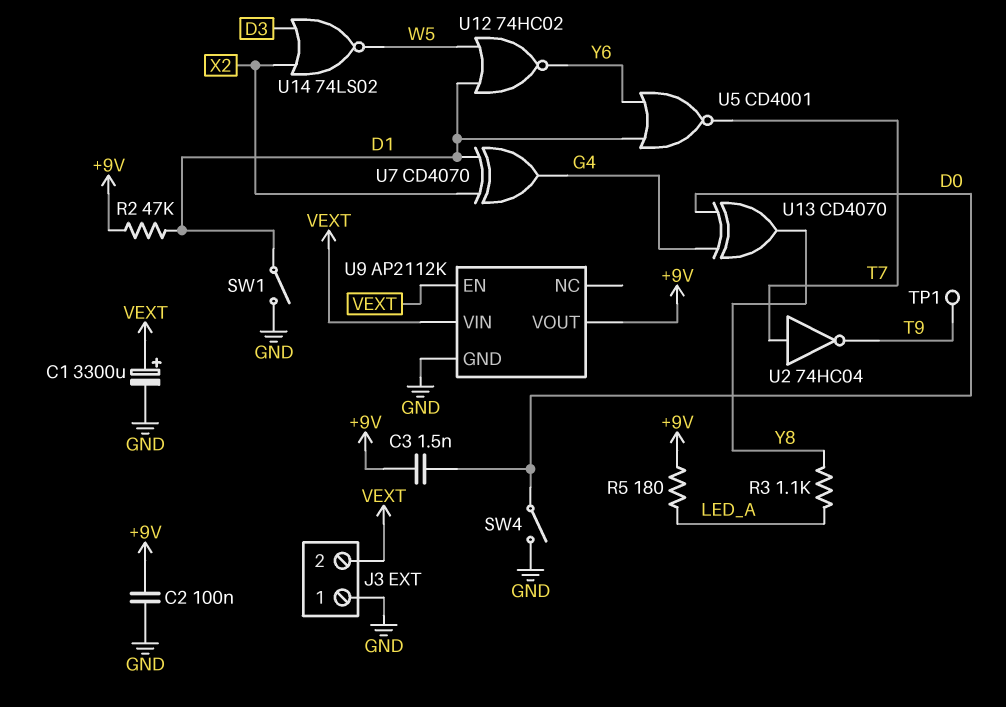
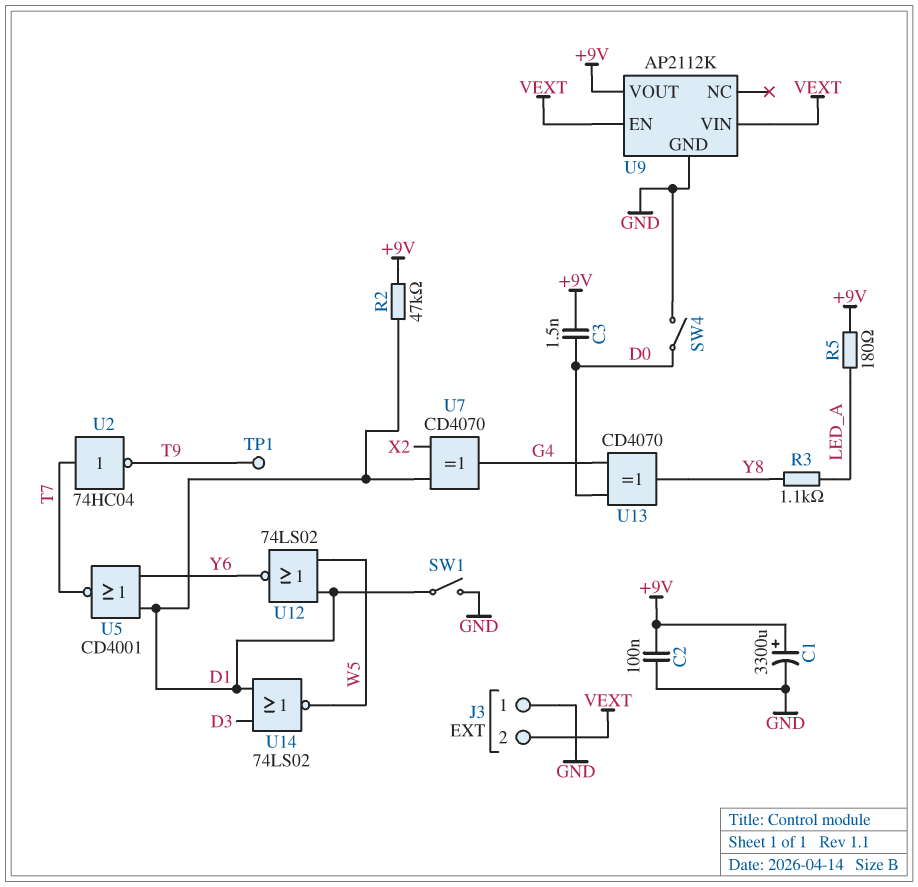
C1: 3300uF (plus VEXT, minus GND) -> 3300uF (plus +9V, minus GND)
U12: NOR 74HC02 (in D1, in W5, out Y6) -> NOR 74LS02 (in D1, in W5, out Y6)
U14: NOR 74LS02 (in D3, in X2, out W5) -> NOR 74LS02 (in D1, in D3, out W5)

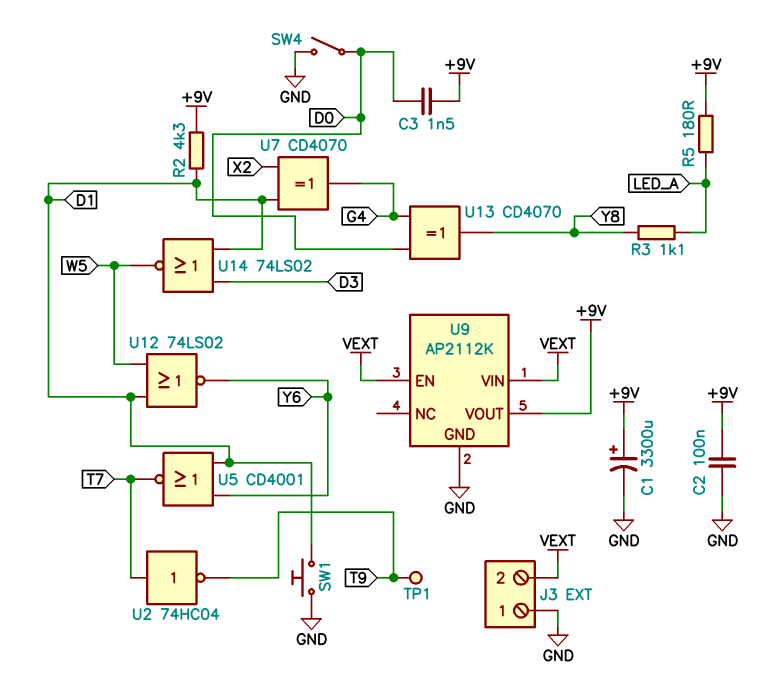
R2: 47k (+9V, D1) -> 4.3k (+9V, D1)
SW1: switch (D1, GND) -> button (D1, GND)

